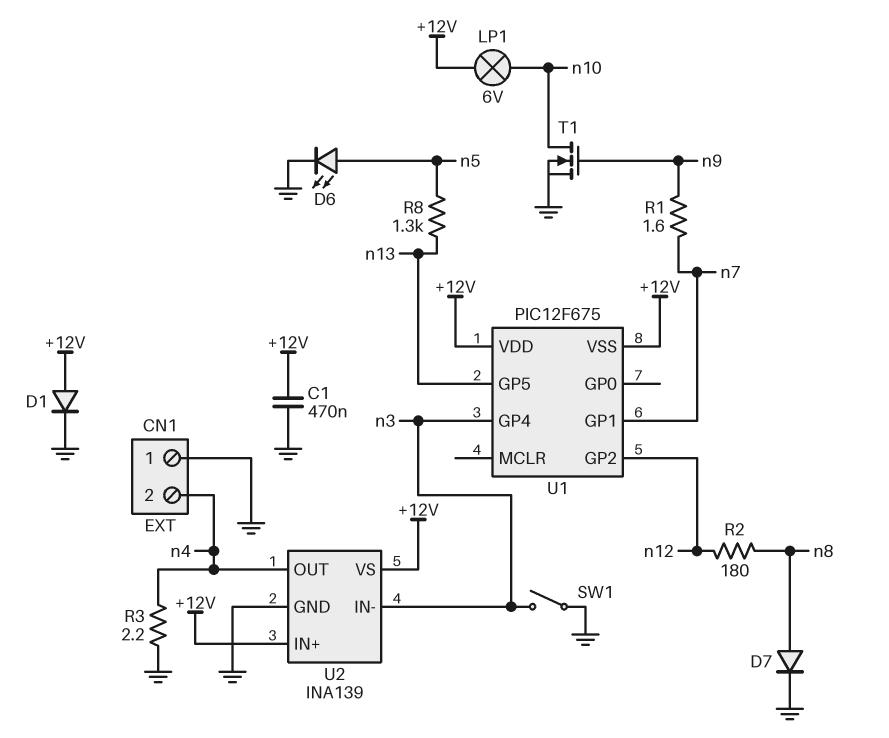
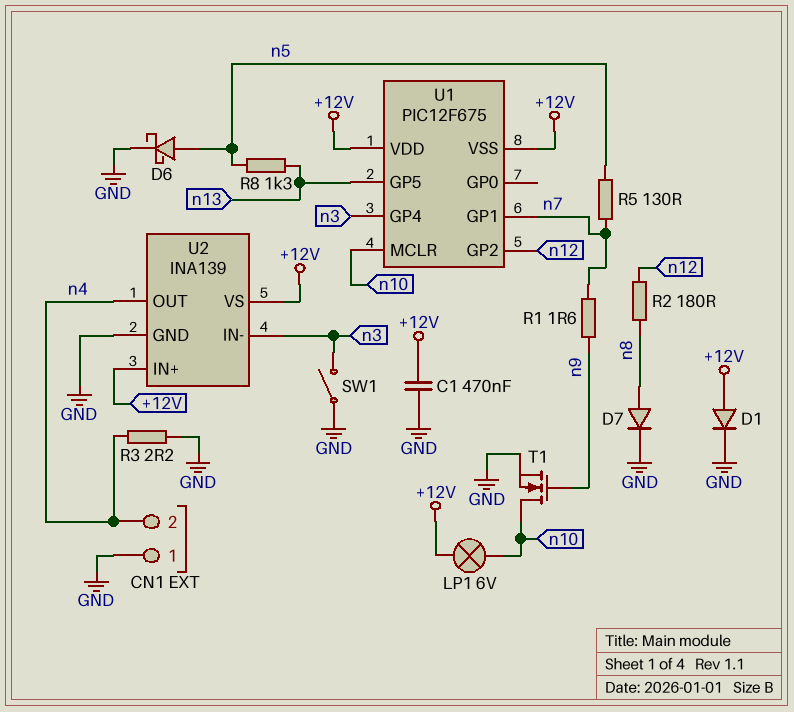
D6: LED (A n5, K GND) -> schottky (A n5, K GND)
R5: none -> 130 (n5, n7)
U1 pin MCLR: none -> n10

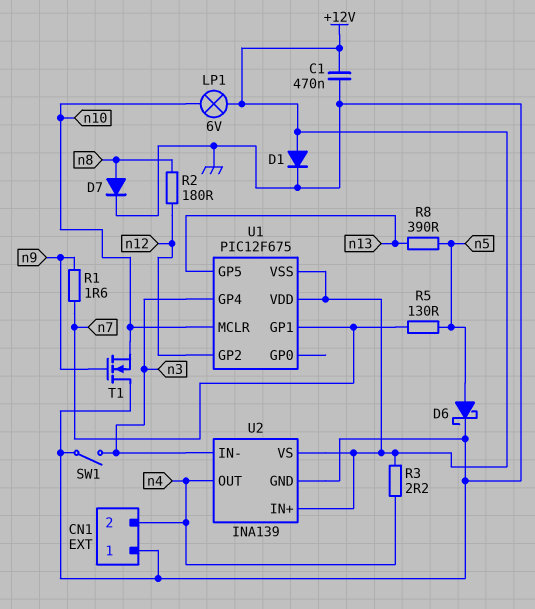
R3: 2.2 (GND, n4) -> 2.2 (+12V, n4)
R8: 1.3k (n5, n13) -> 390 (n5, n13)
T1: NMOS (G n9, D n10, S GND) -> NMOS (G n9, D GND, S n10)

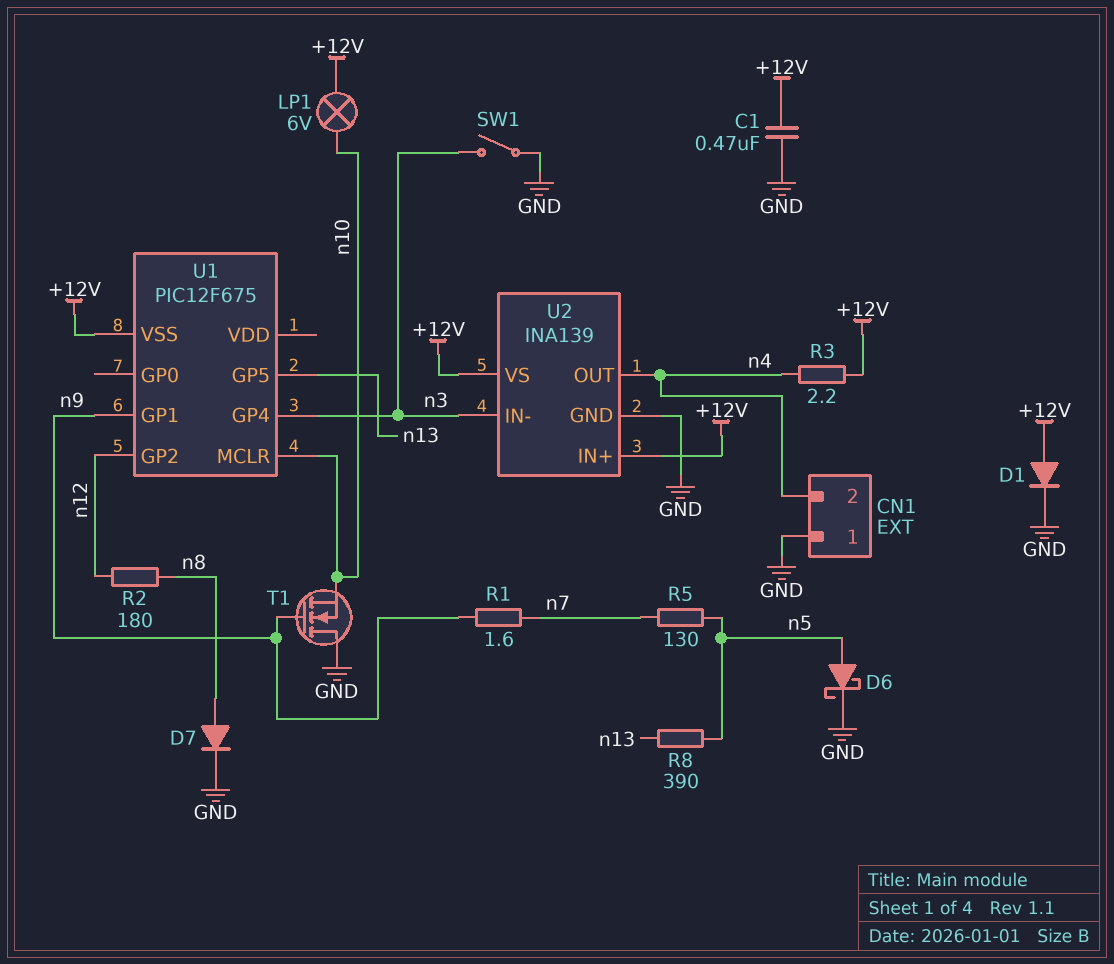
U1 pin GP1: n7 -> n9
U1 pin VDD: +12V -> none

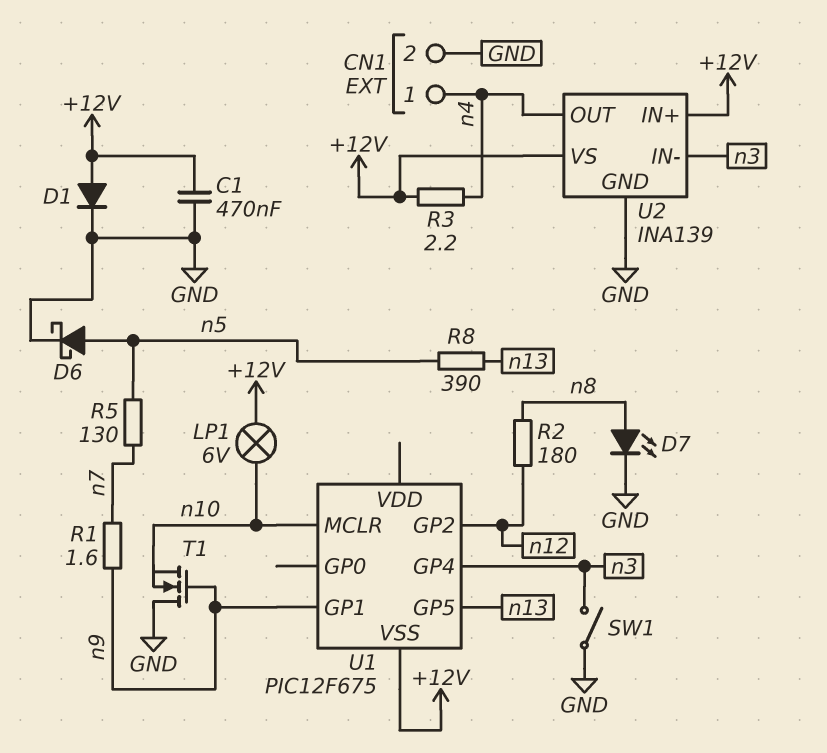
CN1 pin 1: GND -> n4
CN1 pin 2: n4 -> GND
D7: diode (A n8, K GND) -> LED (A n8, K GND)

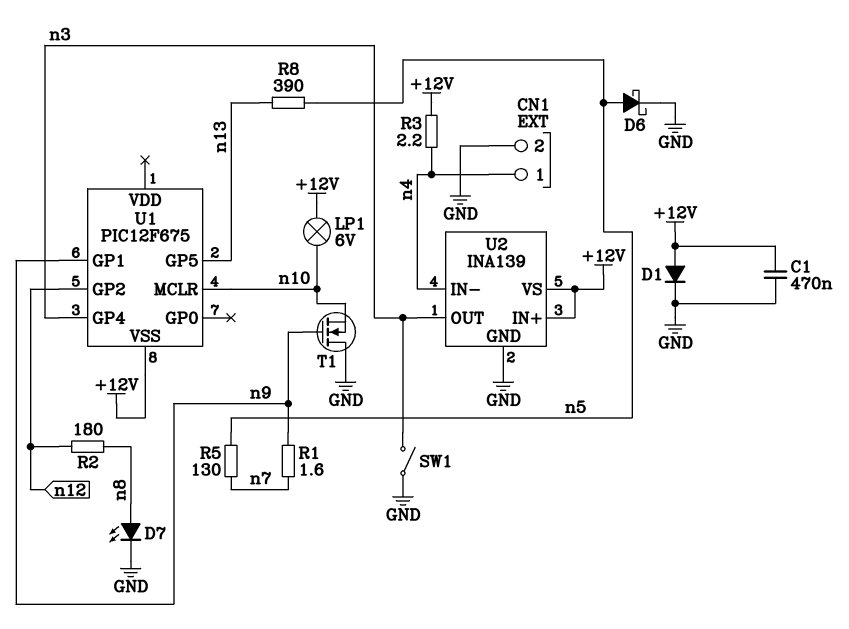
U2 pin IN-: n3 -> n4
U2 pin OUT: n4 -> n3

